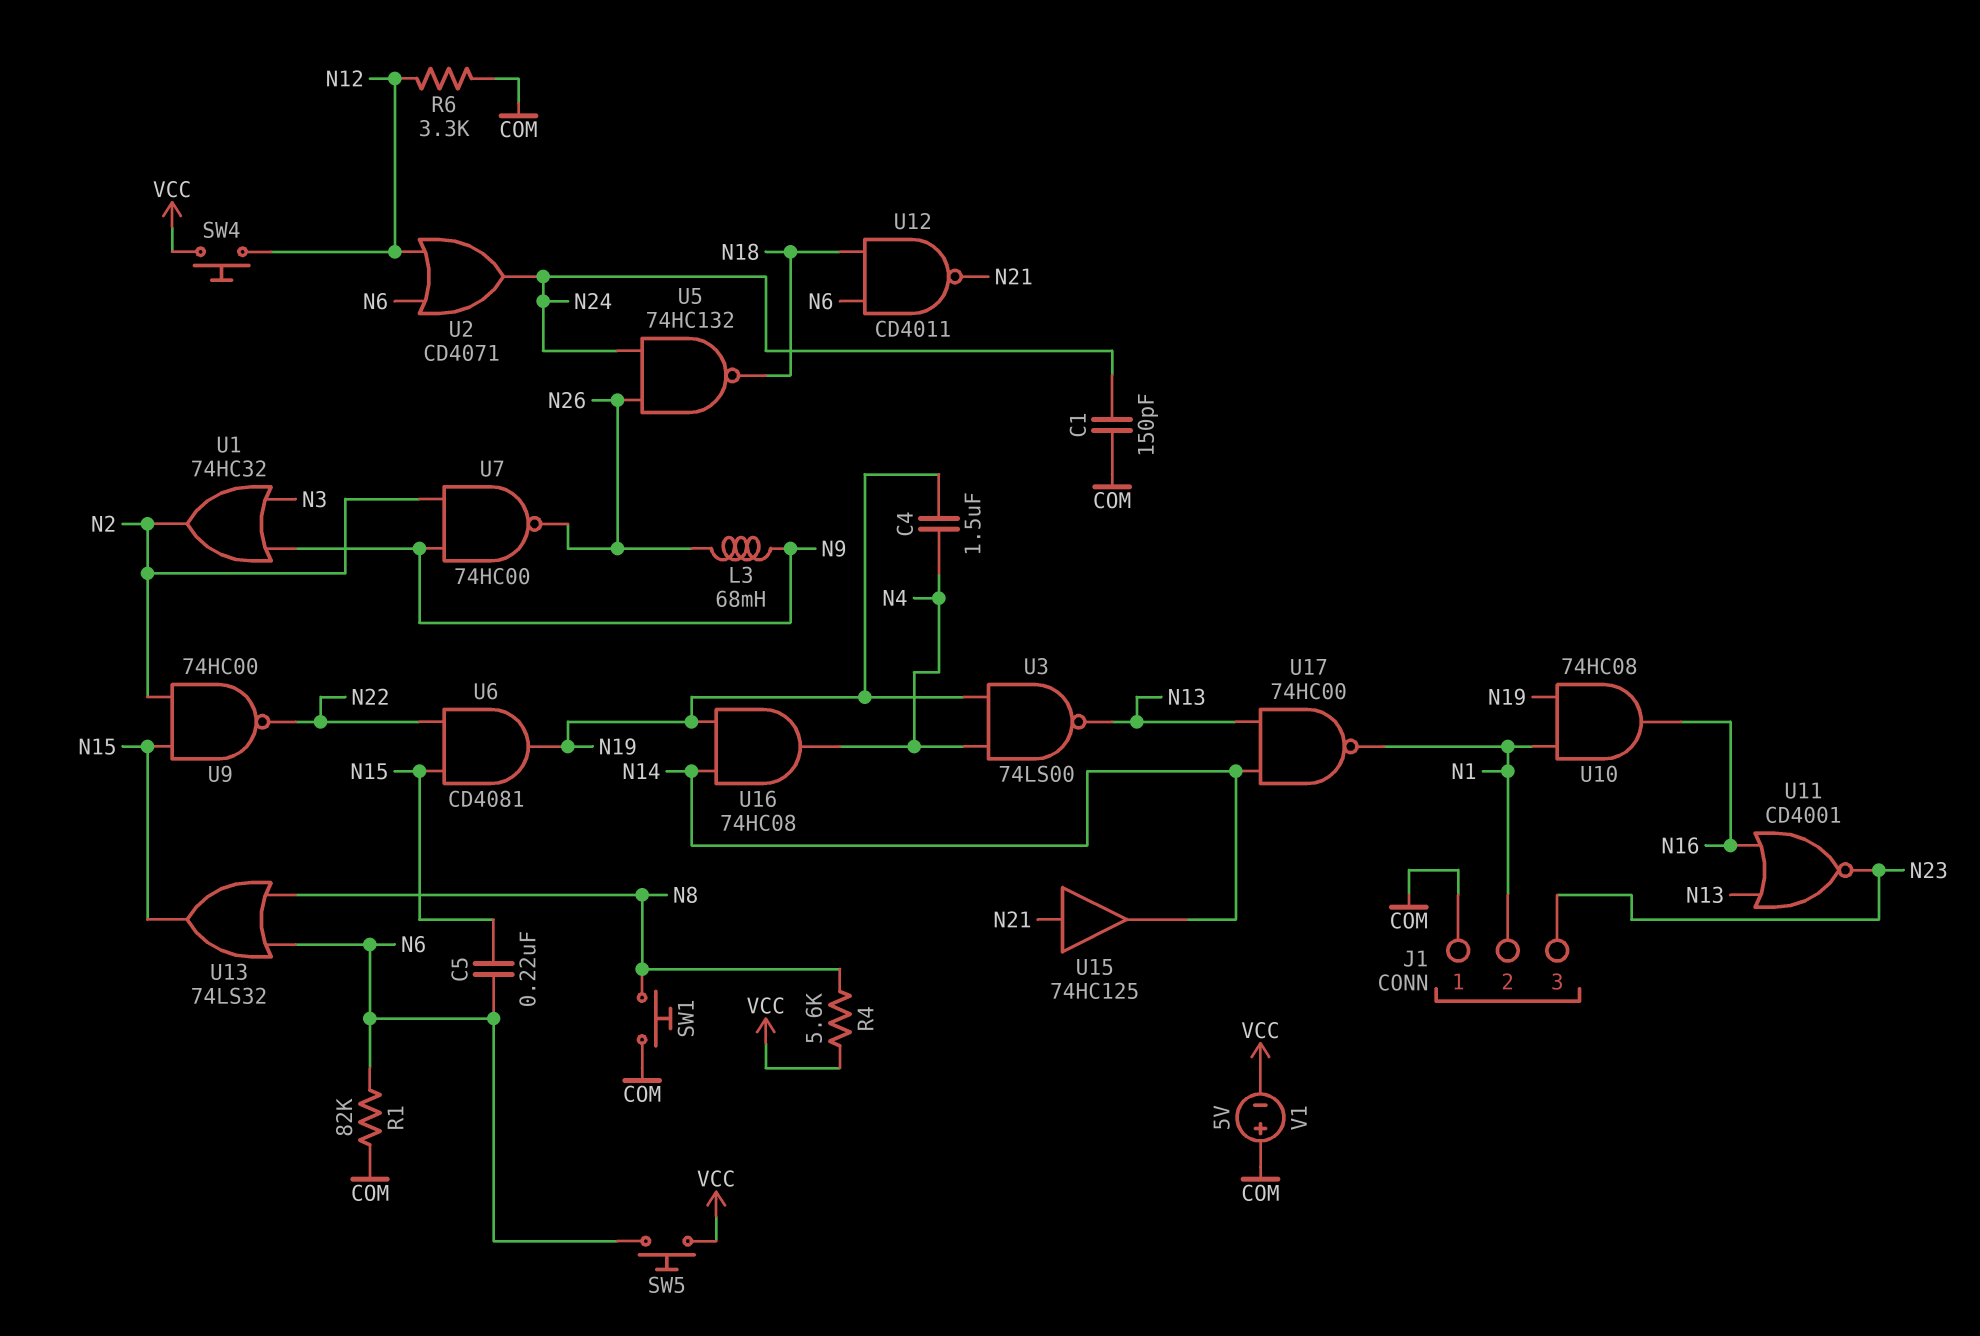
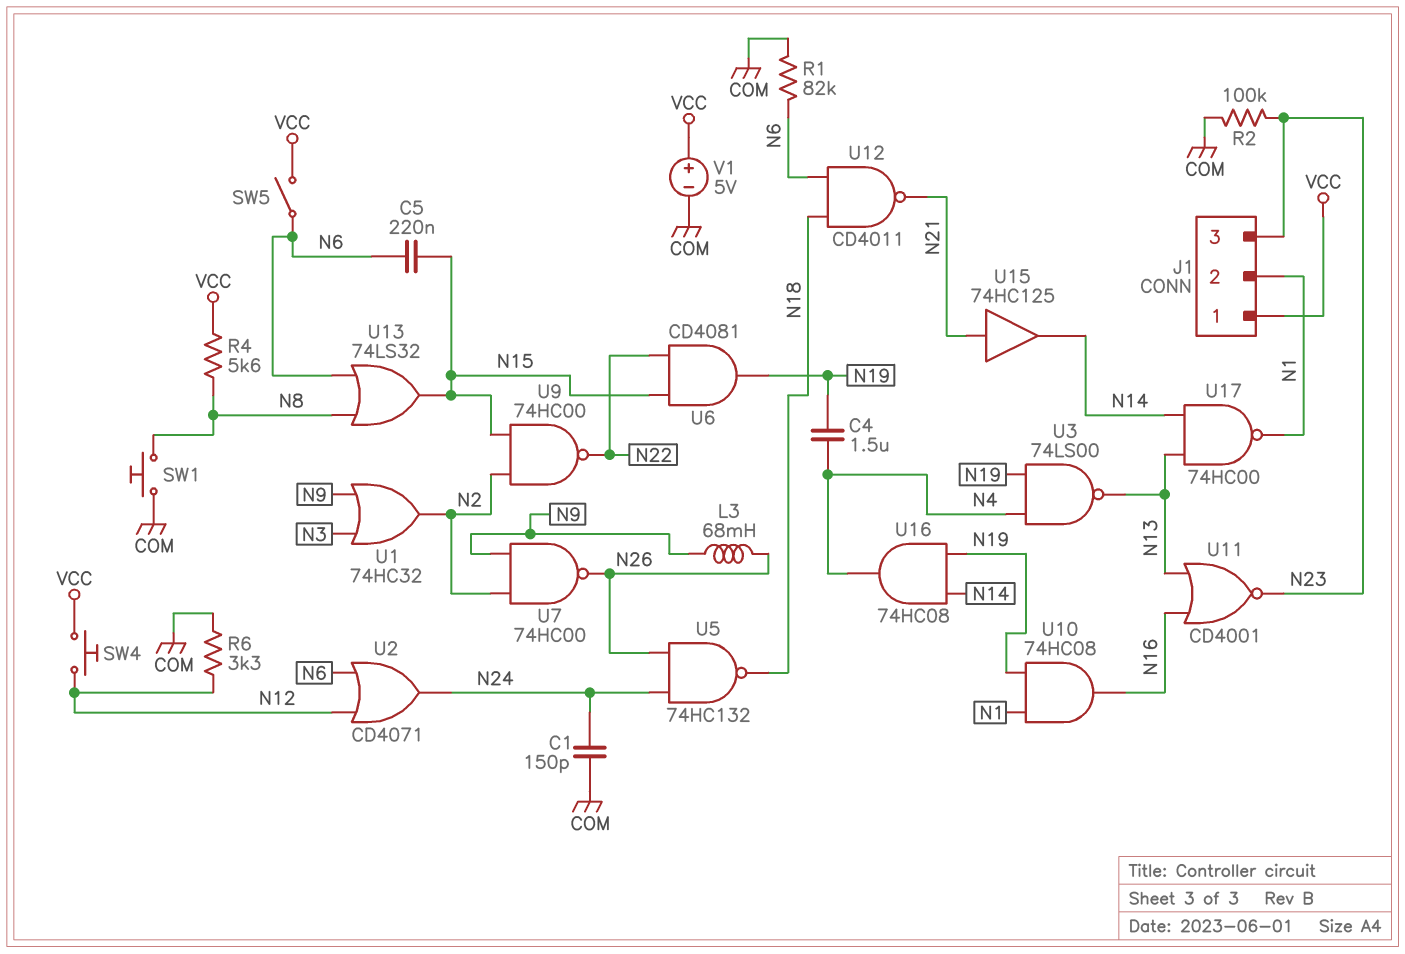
J1 pin 1: COM -> VCC
R2: none -> 100k (COM, N23)
SW5: button (N6, VCC) -> switch (N6, VCC)
V1: 5V (plus COM, minus VCC) -> 5V (plus VCC, minus COM)

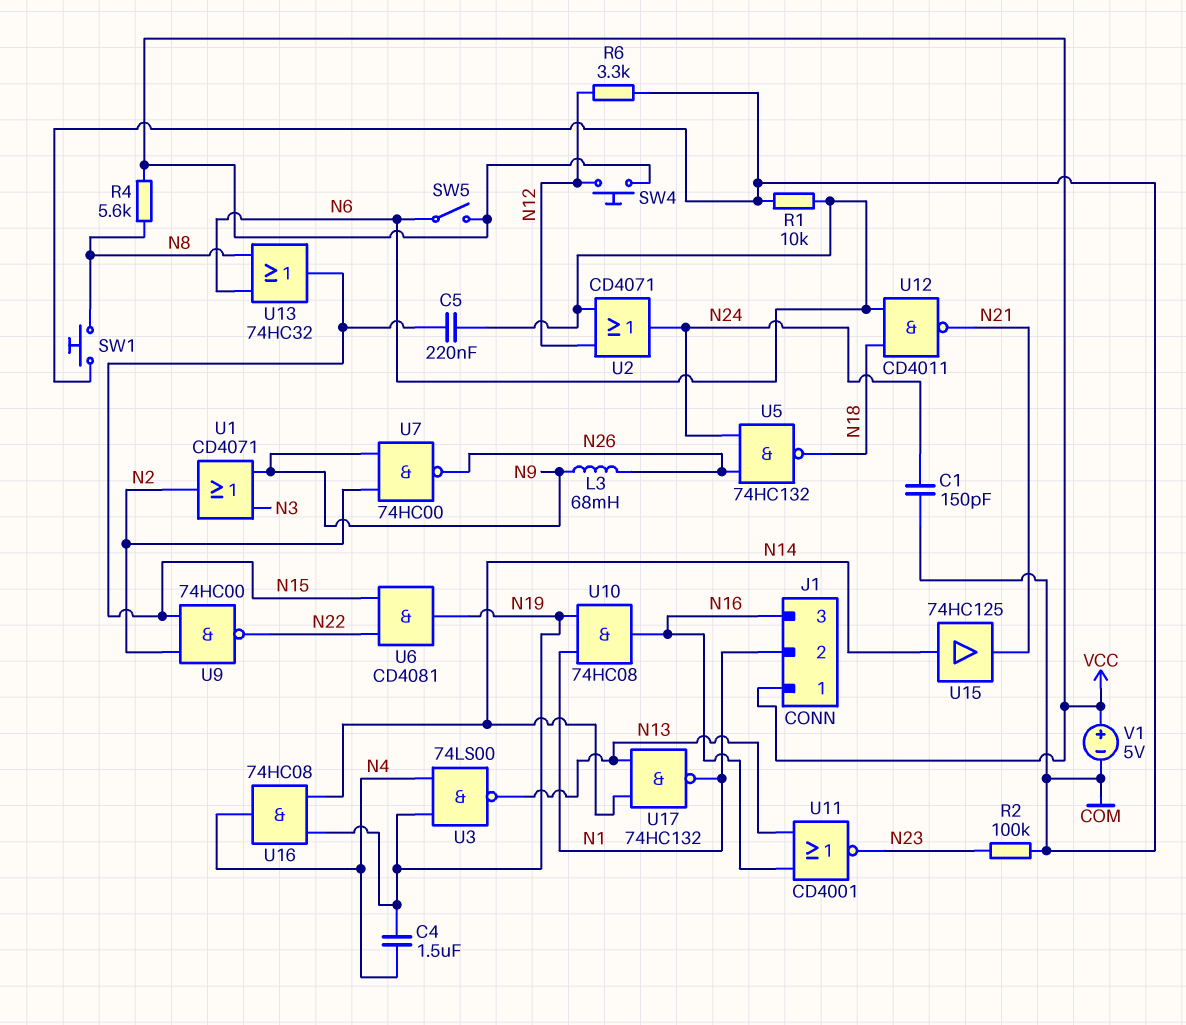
J1 pin 3: N23 -> N16
R1: 82k (COM, N6) -> 10k (COM, N6)
U1: OR 74HC32 (in N3, in N9, out N2) -> OR CD4071 (in N3, in N9, out N2)
U13: OR 74LS32 (in N6, in N8, out N15) -> OR 74HC32 (in N6, in N8, out N15)
U15: buffer 74HC125 (in N21, out N14) -> buffer 74HC125 (in N14, out N21)
U17: NAND 74HC00 (in N13, in N14, out N1) -> NAND 74HC132 (in N13, in N14, out N1)

